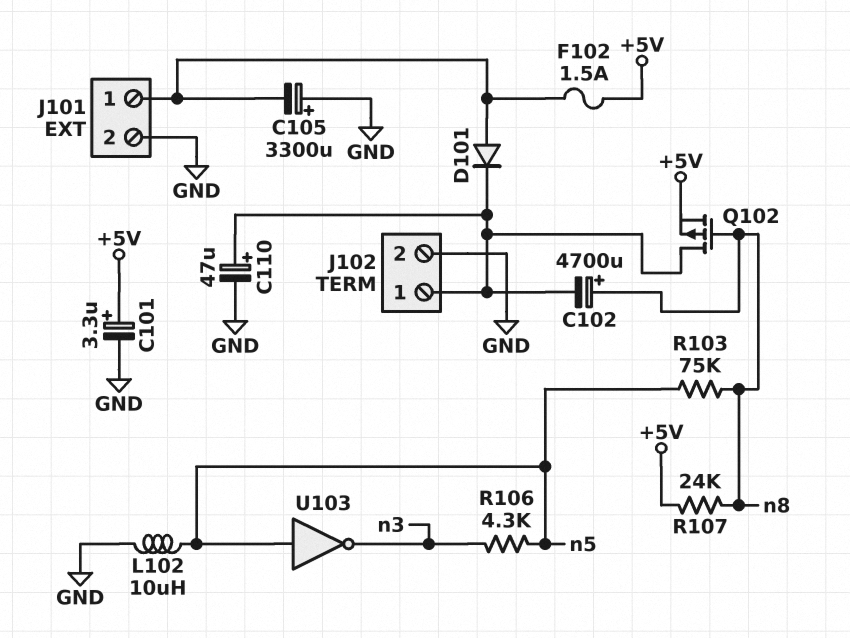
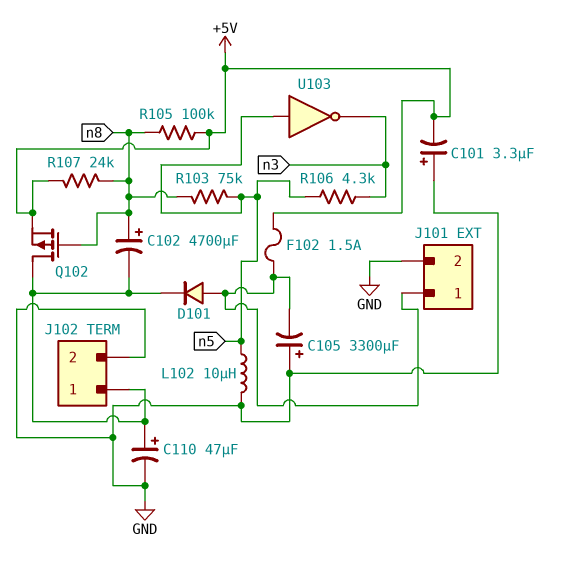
C101: 3.3uF (plus +5V, minus GND) -> 3.3uF (plus GND, minus +5V)
R105: none -> 100k (+5V, n8)

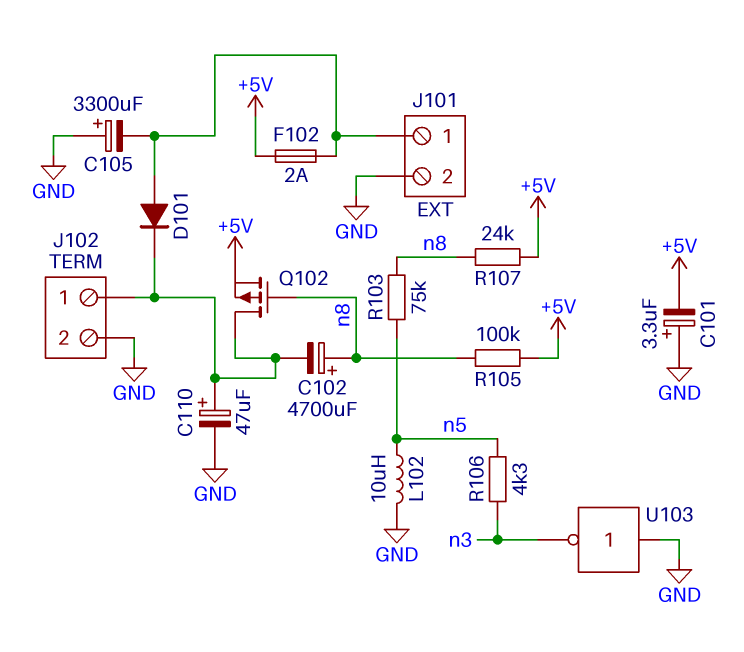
F102: 1.5A (+5V, J101/1) -> 2A (+5V, J101/1)
U103: NOT (in n5, out n3) -> NOT (in GND, out n3)

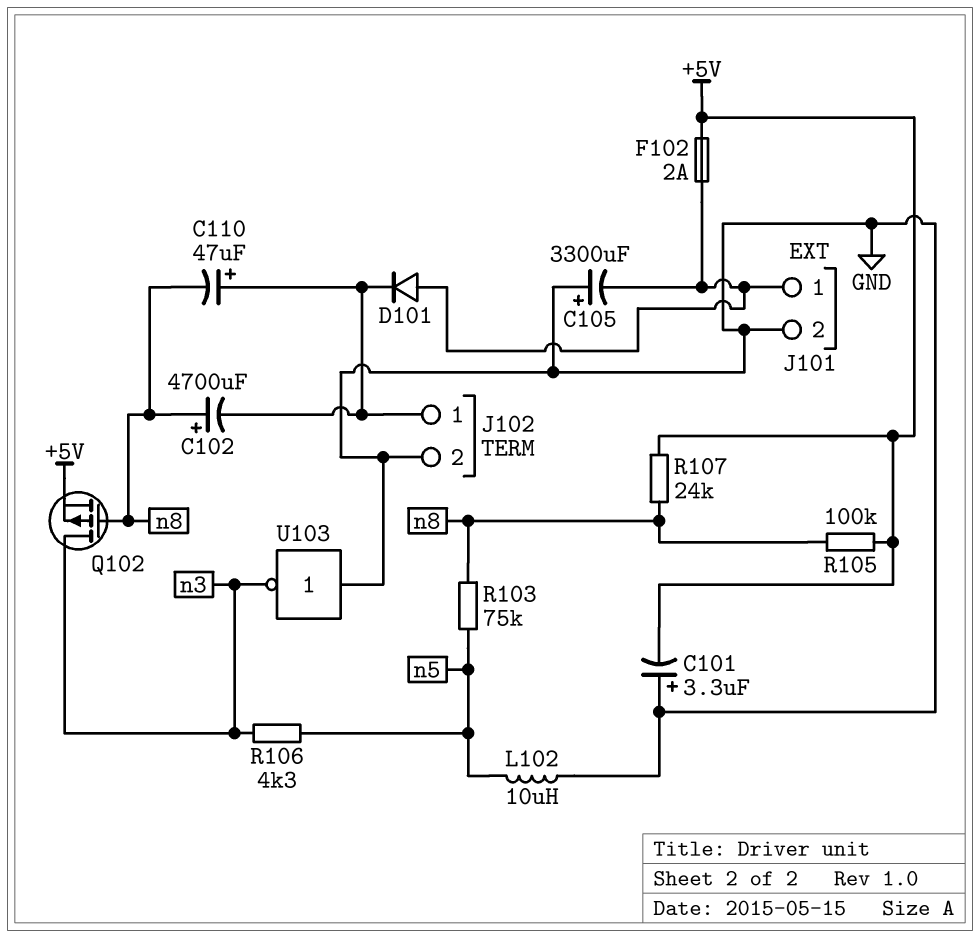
C110: 47uF (plus J102/1, minus GND) -> 47uF (plus J102/1, minus n8)
Q102: PMOS (G n8, D J102/1, S +5V) -> PMOS (G n8, D n3, S +5V)

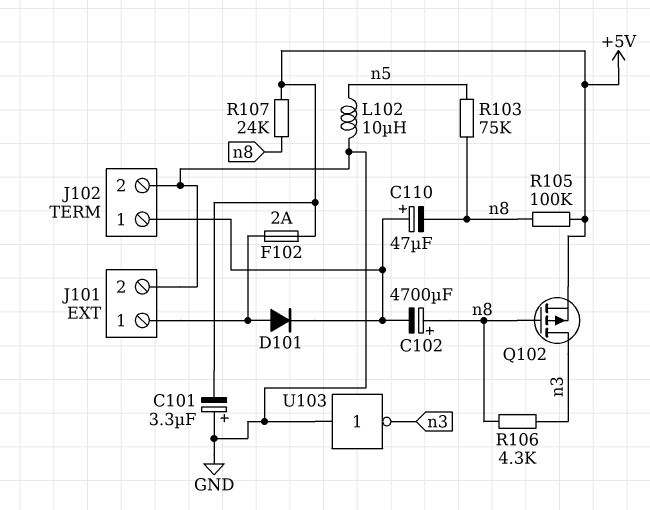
C105: 3300uF (plus GND, minus J101/1) -> none
R106: 4.3k (n3, n5) -> 4.3k (n3, n8)

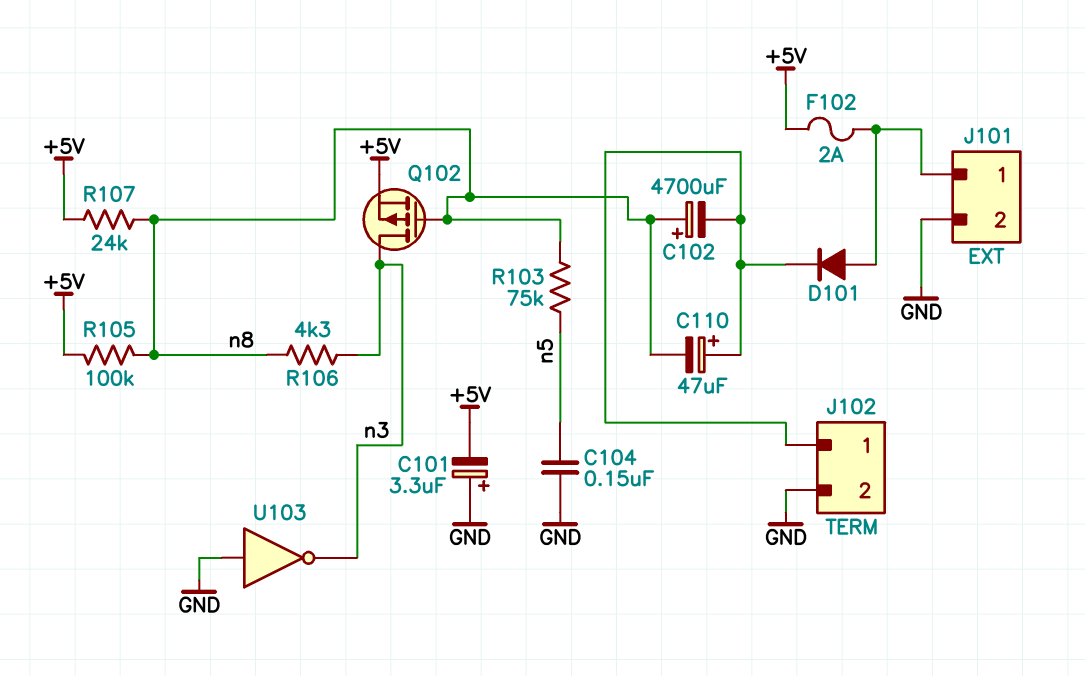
C104: none -> 150nF (GND, n5)
L102: 10uH (GND, n5) -> none

